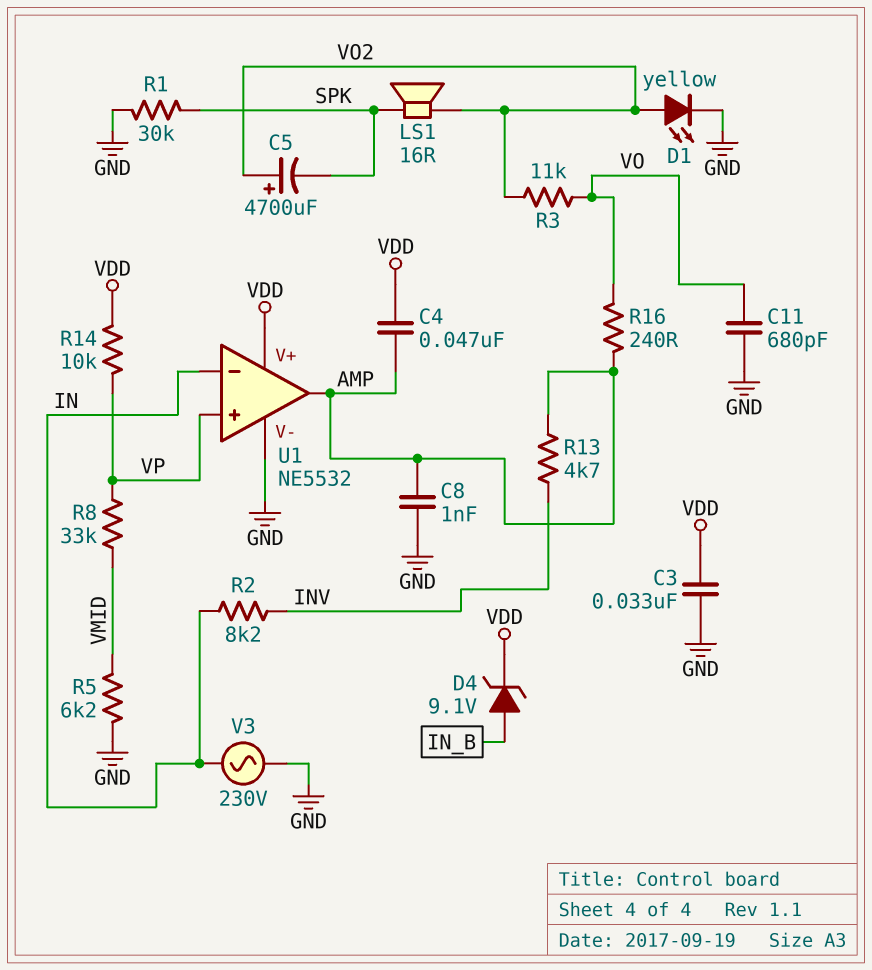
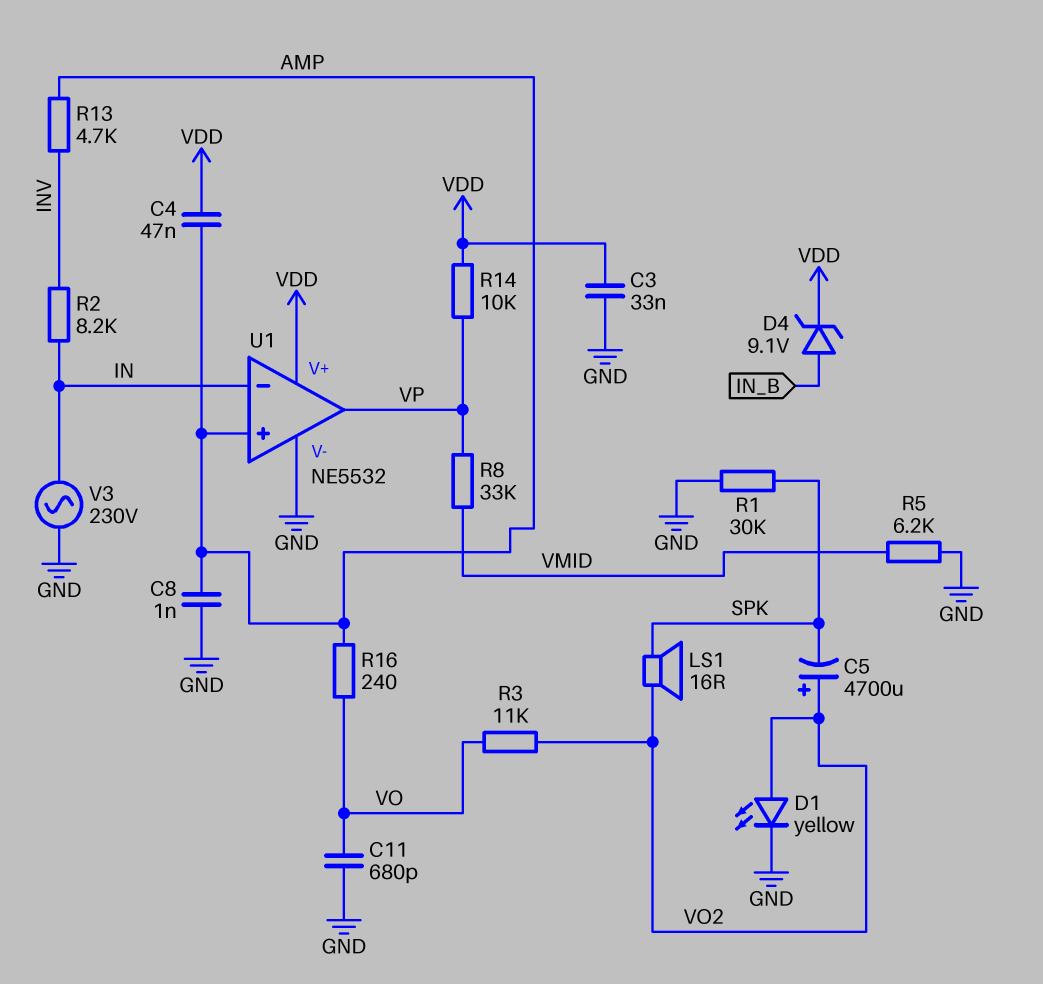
U1 pin in+: VP -> AMP
U1 pin out: AMP -> VP

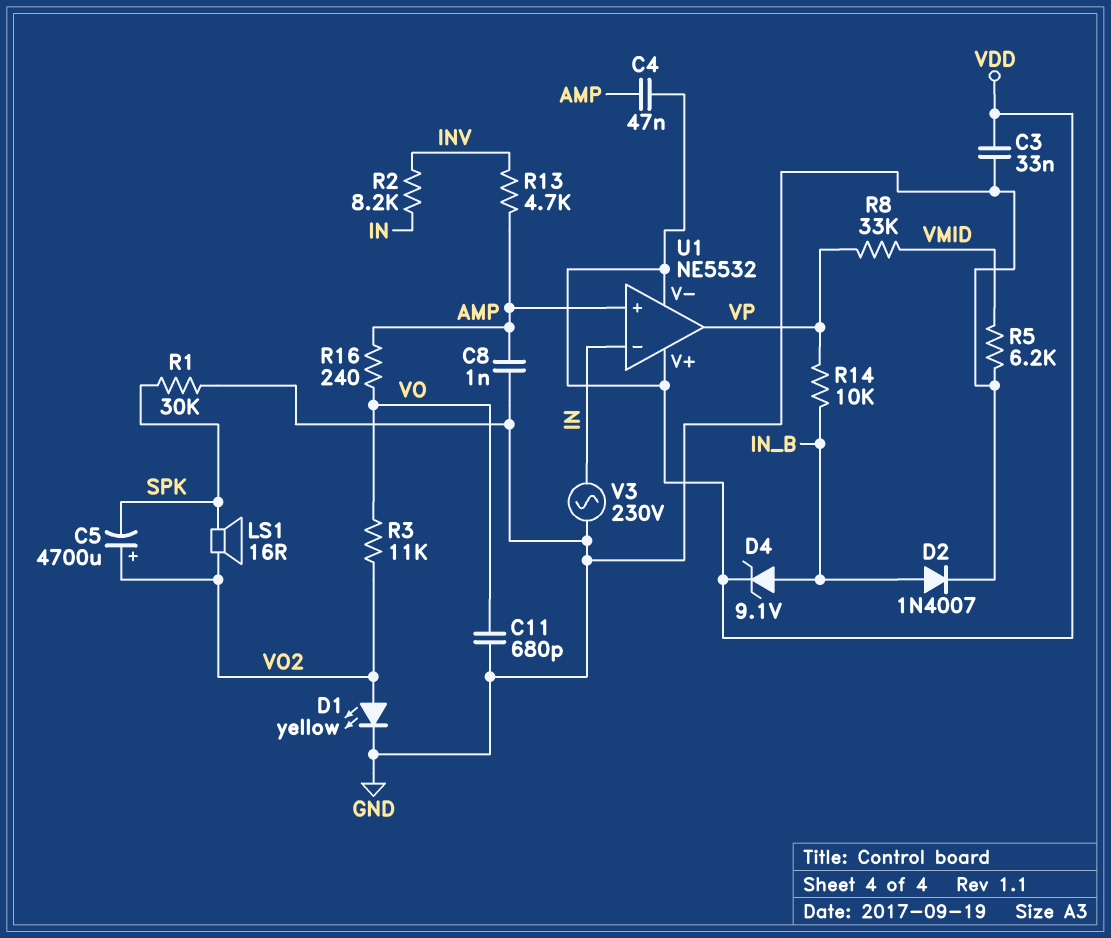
D2: none -> diode 1N4007 (A IN_B, K GND)
R14: 10k (VDD, VP) -> 10k (IN_B, VP)
U1 pin V-: GND -> VDD

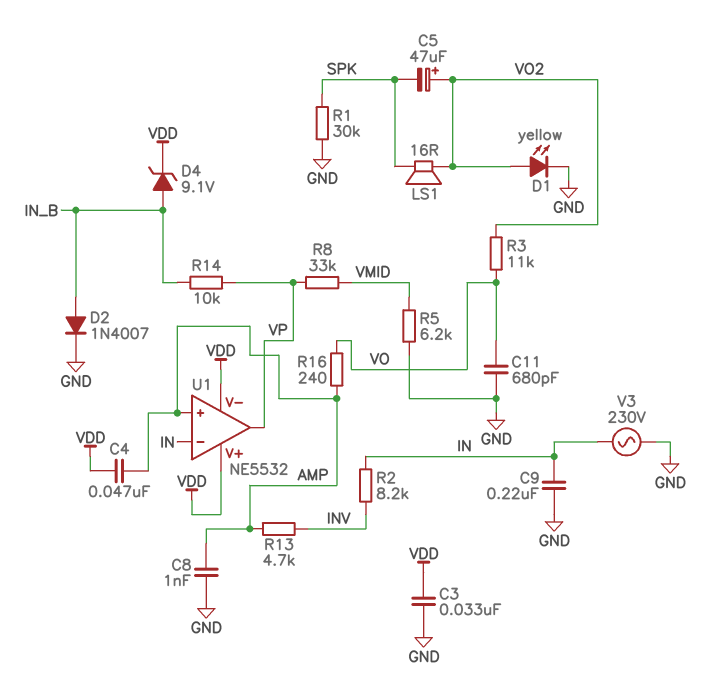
C5: 4700uF (plus VO2, minus SPK) -> 47uF (plus VO2, minus SPK)
C9: none -> 220nF (GND, IN)

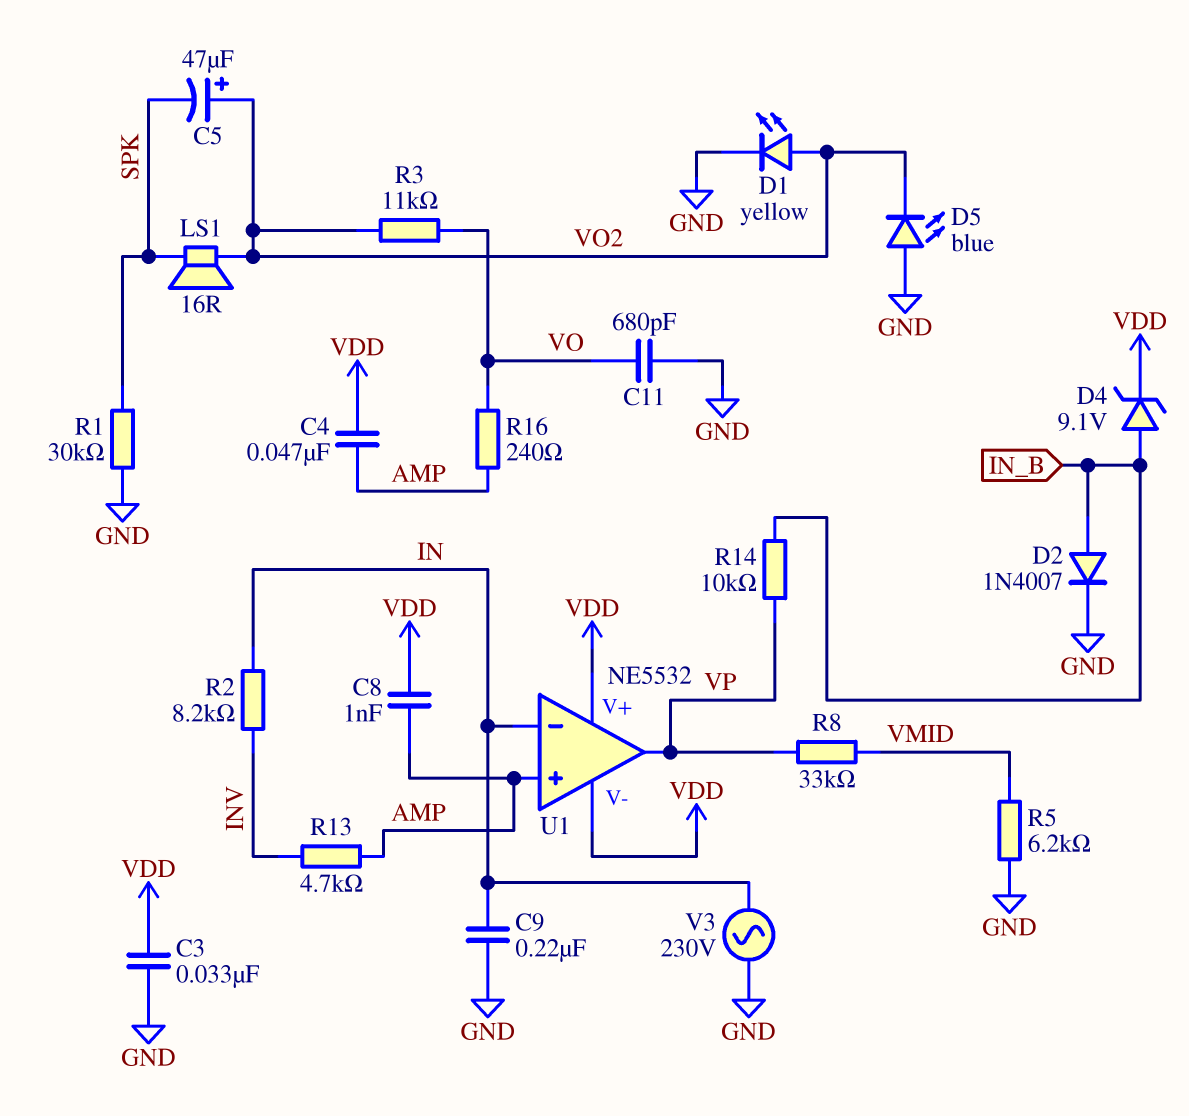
C8: 1nF (AMP, GND) -> 1nF (AMP, VDD)
D5: none -> LED blue (A GND, K VO2)

